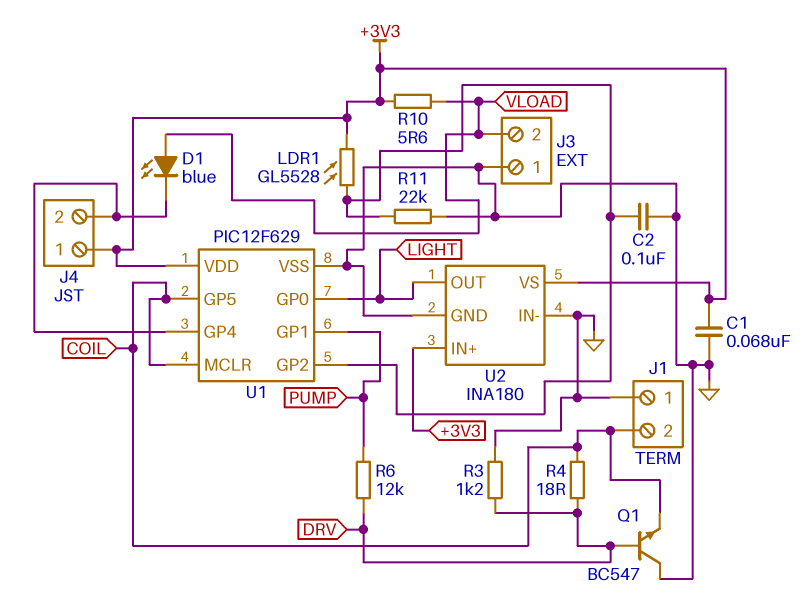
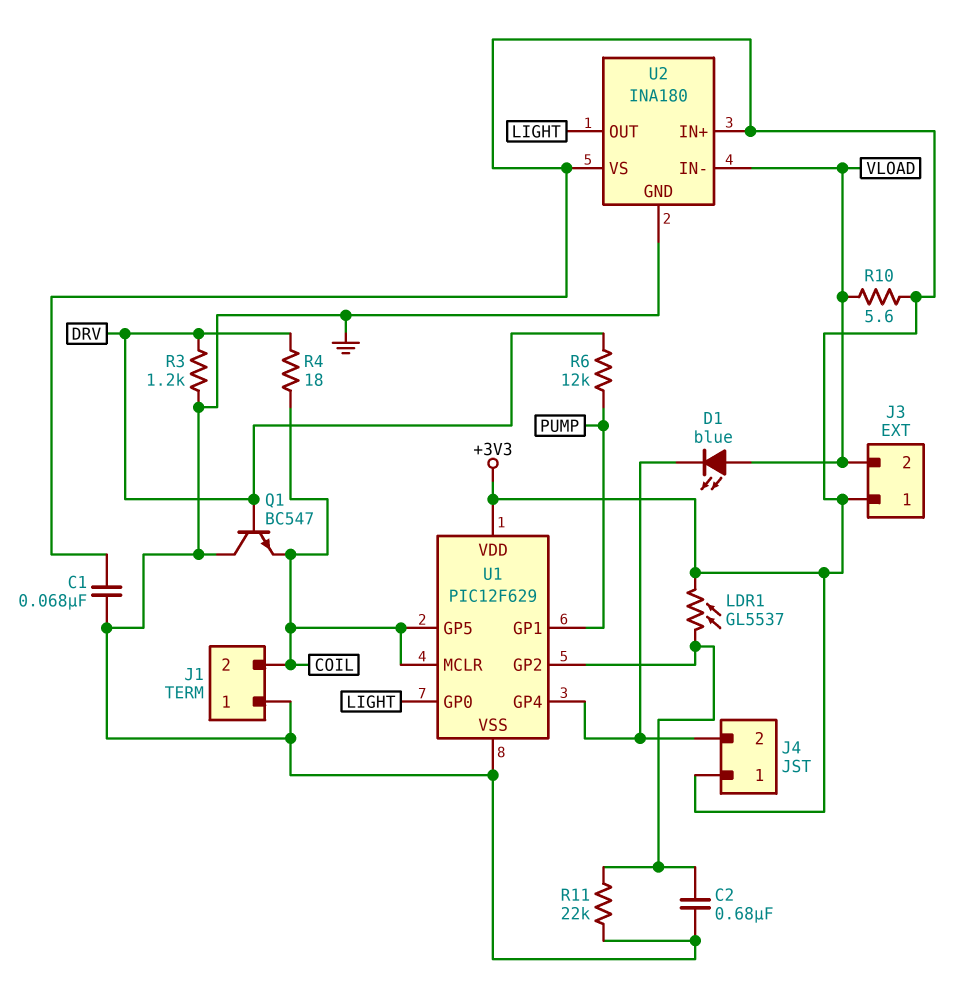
C2: 100nF (GND, U1/GP2) -> 680nF (GND, U1/GP2)
J3 pin 1: GND -> +3V3
LDR1: GL5528 (+3V3, U1/GP2) -> GL5537 (+3V3, U1/GP2)
U2 pin IN-: GND -> VLOAD

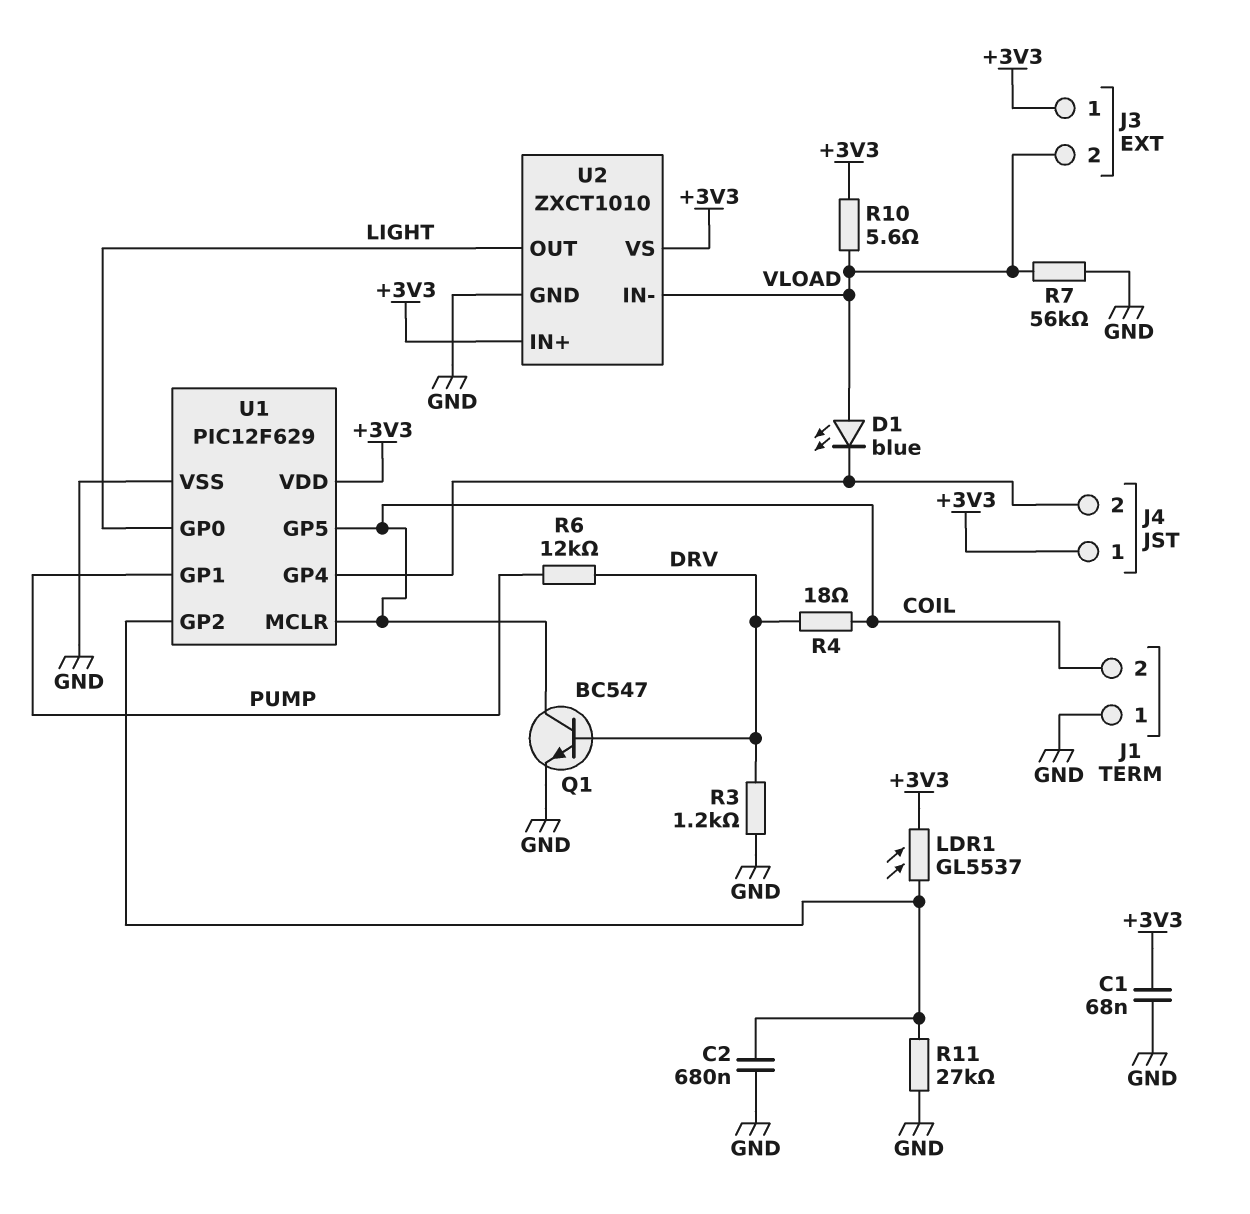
Q1: NPN BC547 (B DRV, C GND, E COIL) -> NPN BC547 (B DRV, C COIL, E GND)
R7: none -> 56k (GND, VLOAD)
R11: 22k (GND, U1/GP2) -> 27k (GND, U1/GP2)
U2: INA180 -> ZXCT1010

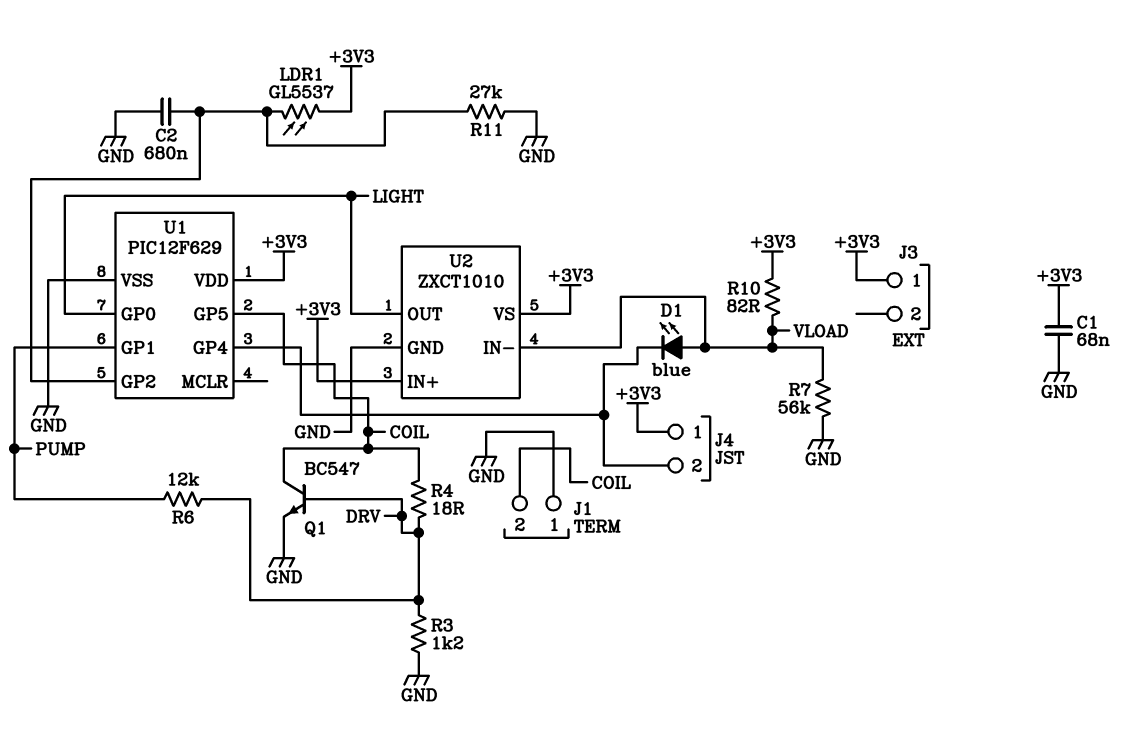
J3 pin 2: VLOAD -> none
R10: 5.6 (+3V3, VLOAD) -> 82 (+3V3, VLOAD)
U1 pin MCLR: COIL -> none

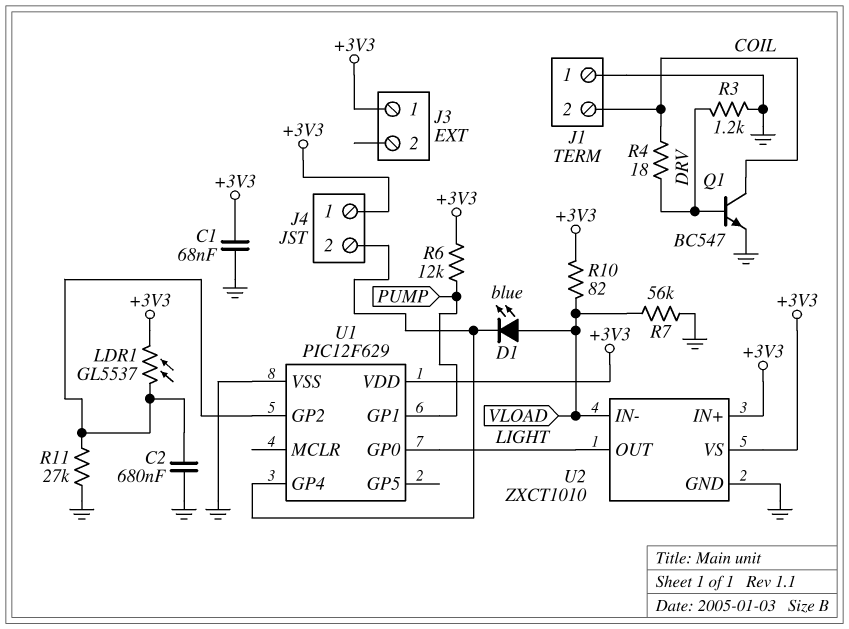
R6: 12k (DRV, PUMP) -> 12k (+3V3, PUMP)
U1 pin GP5: COIL -> none

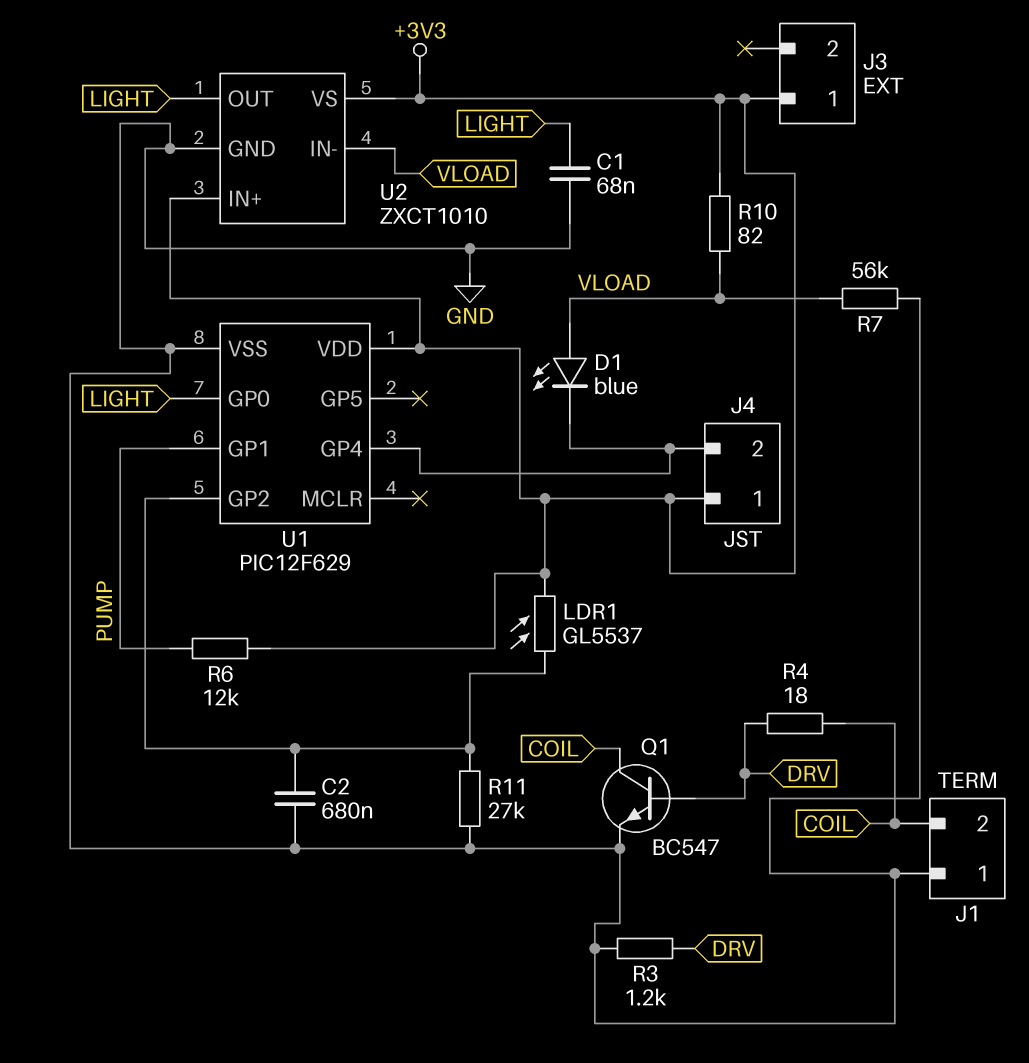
C1: 68nF (+3V3, GND) -> 68nF (GND, LIGHT)

